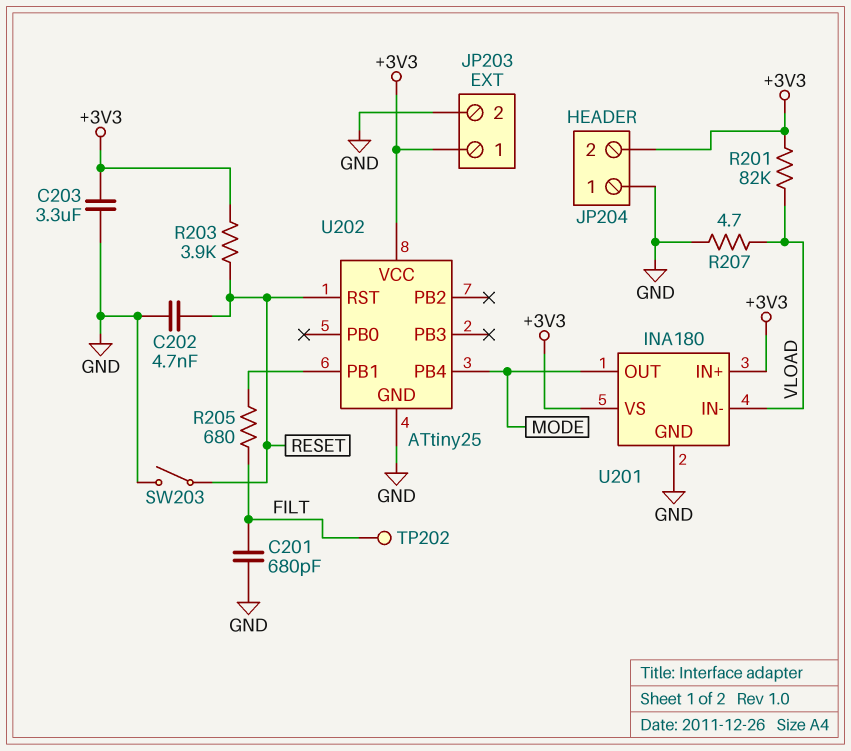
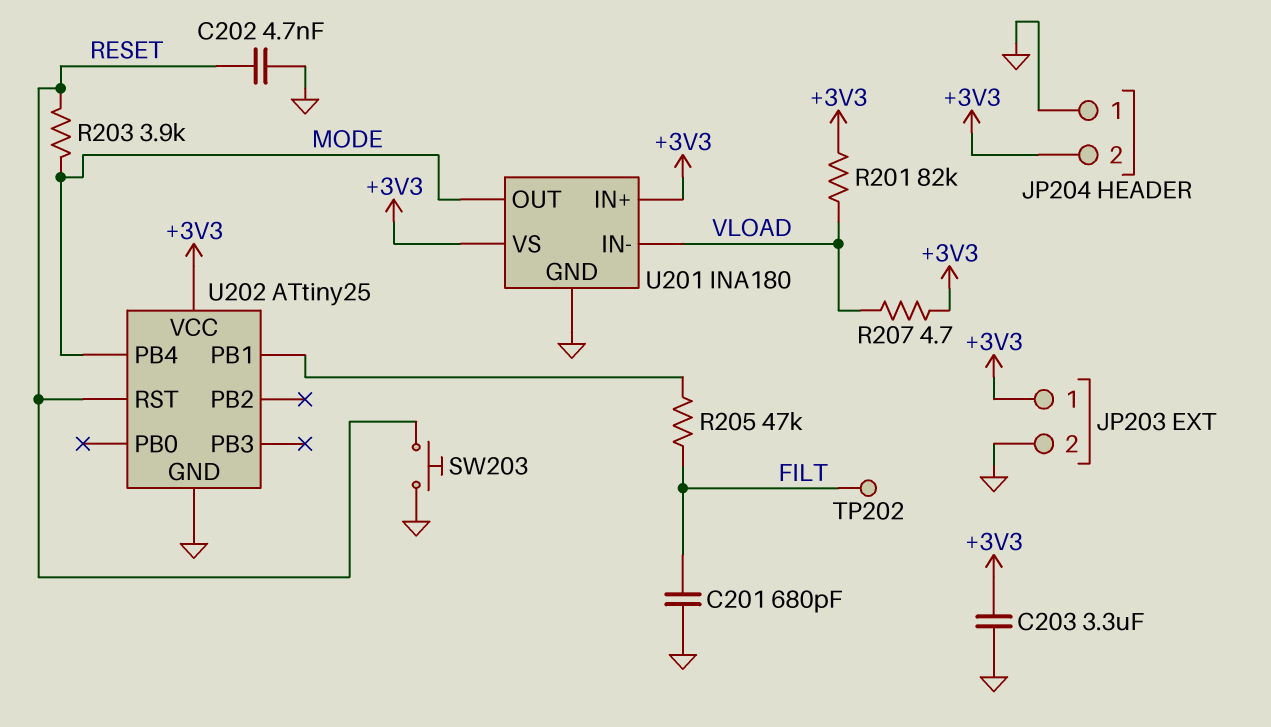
R203: 3.9k (+3V3, RESET) -> 3.9k (MODE, RESET)
R205: 680 (FILT, U202/PB1) -> 47k (FILT, U202/PB1)
R207: 4.7 (GND, VLOAD) -> 4.7 (+3V3, VLOAD)
SW203: switch (GND, RESET) -> button (GND, RESET)

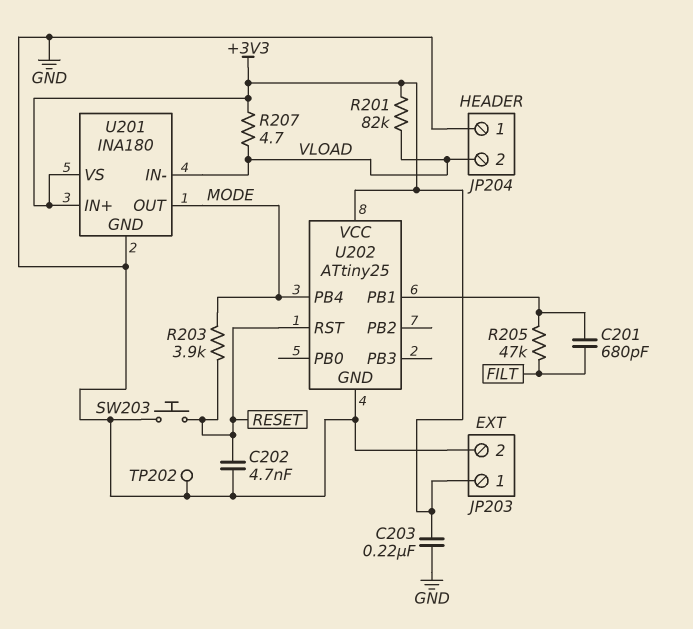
C201: 680pF (FILT, GND) -> 680pF (FILT, U202/PB1)
C203: 3.3uF (+3V3, GND) -> 220nF (+3V3, GND)
JP204 pin 2: +3V3 -> VLOAD
TP202: test point (FILT) -> test point (GND)

